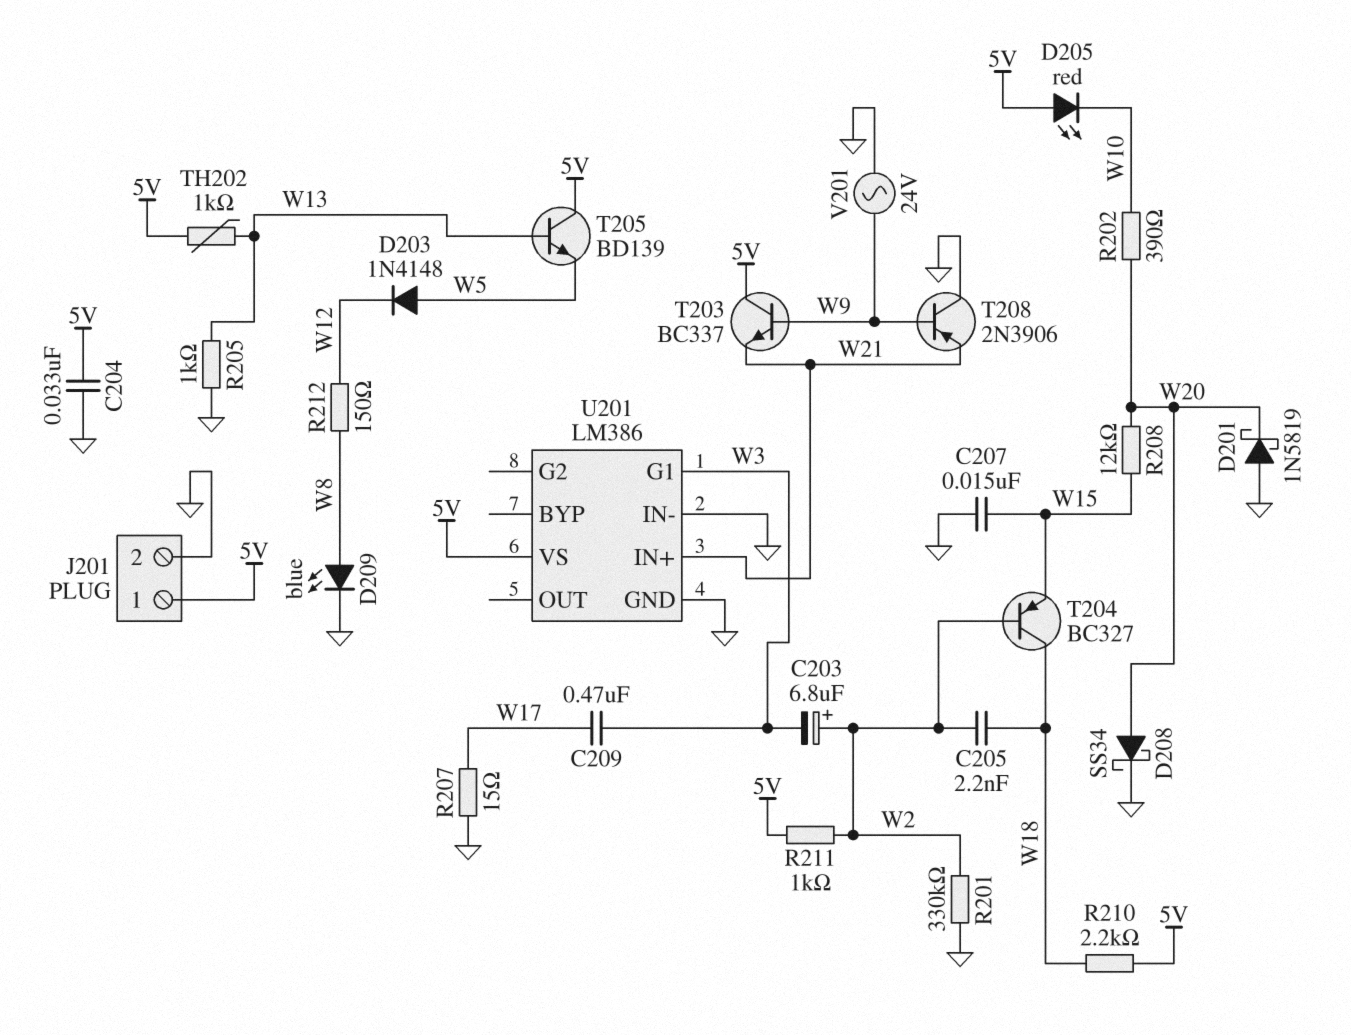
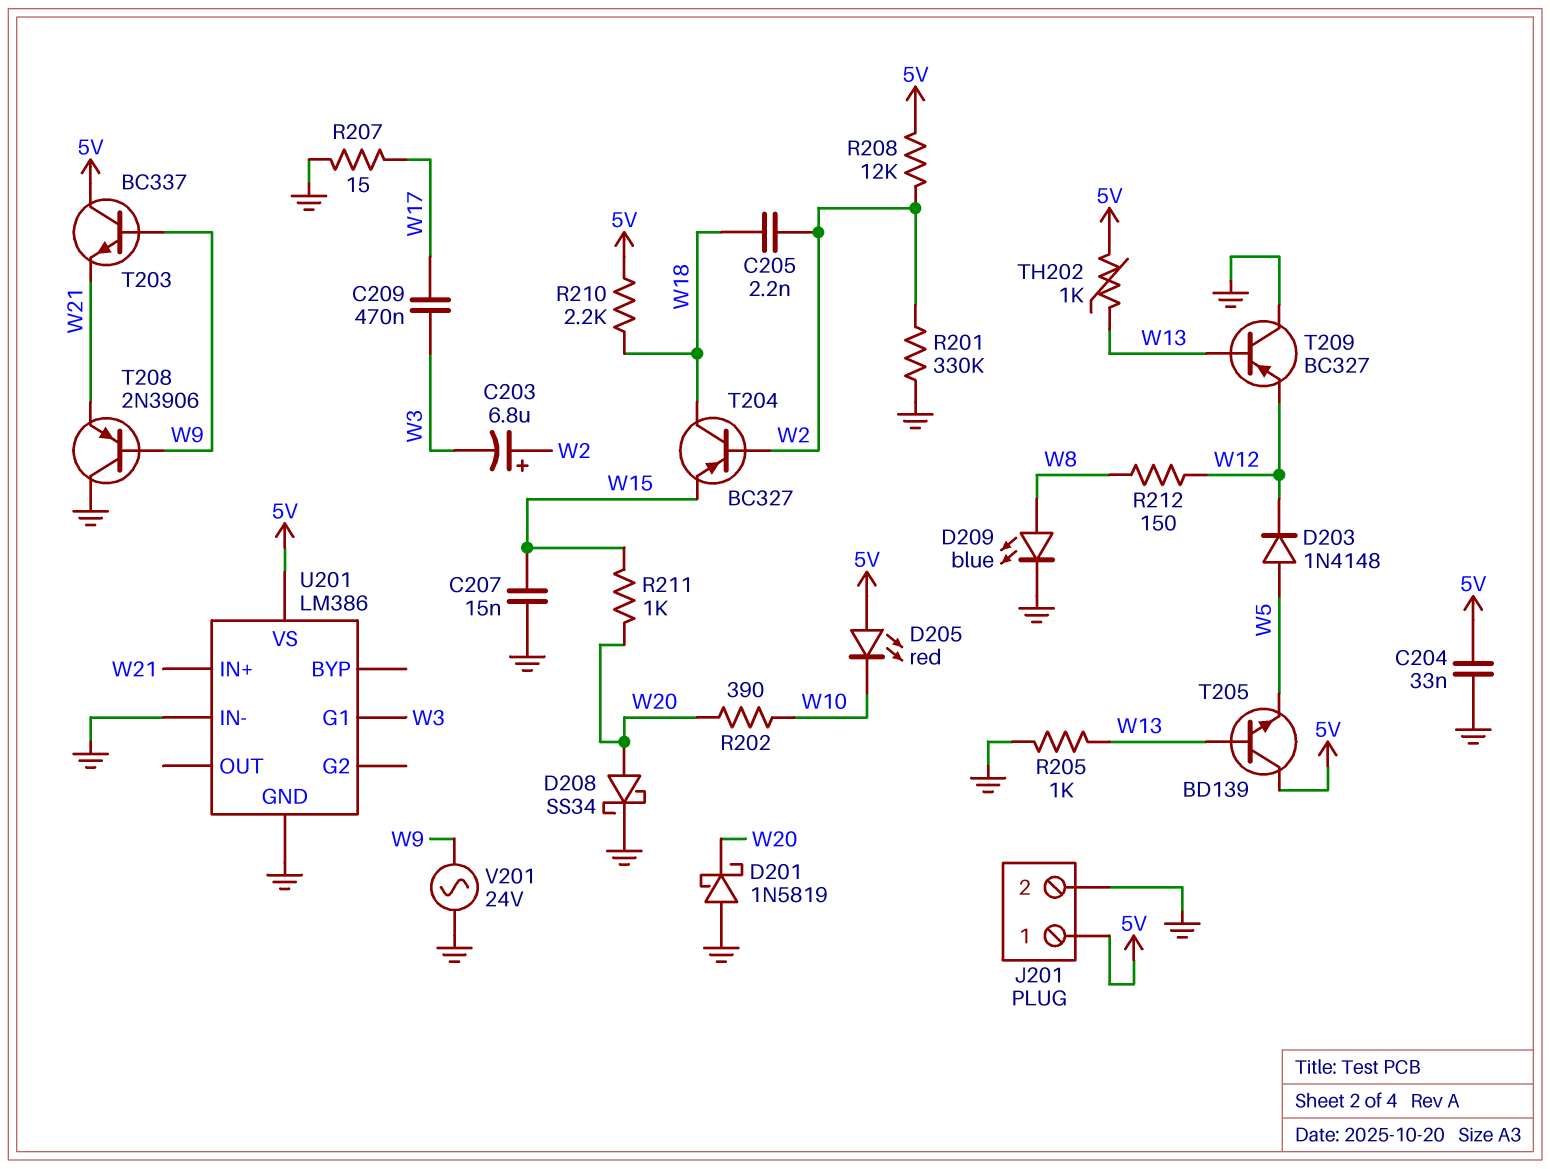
R208: 12k (W15, W20) -> 12k (5V, W2)
R211: 1k (5V, W2) -> 1k (W15, W20)
T209: none -> PNP BC327 (B W13, C GND, E W12)

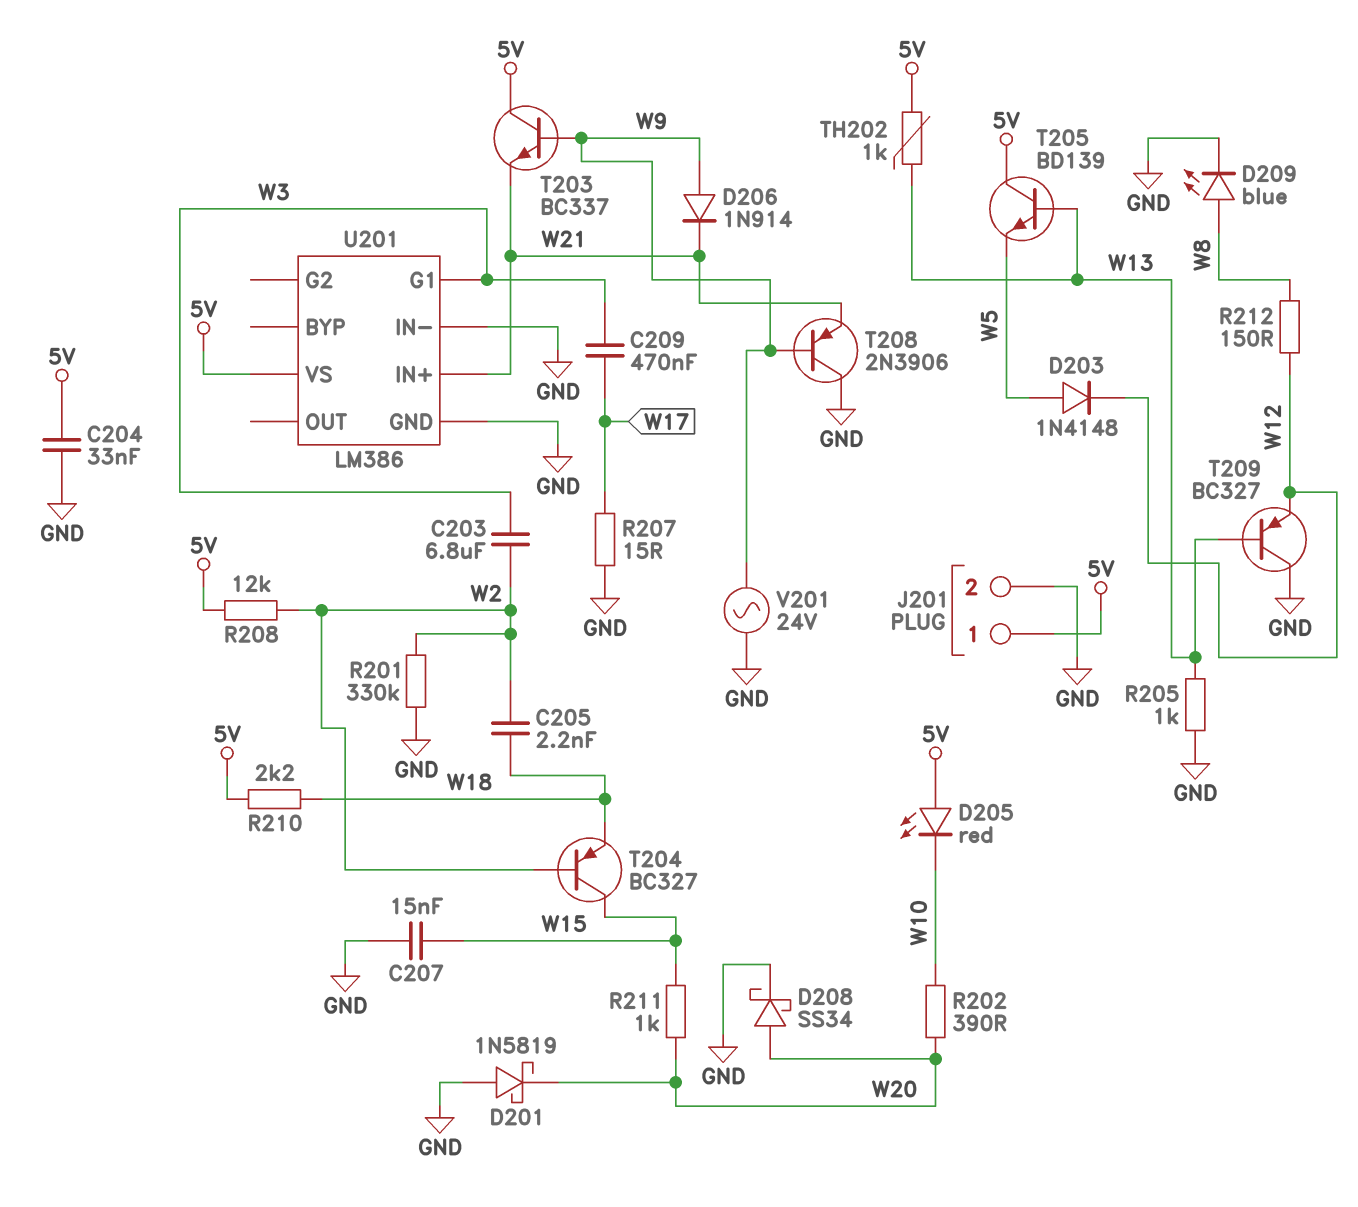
C203: 6.8uF (plus W2, minus W3) -> 6.8uF (W2, W3)
D206: none -> diode 1N914 (A W9, K W21)
T204: PNP BC327 (B W2, C W18, E W15) -> PNP BC327 (B W2, C W15, E W18)

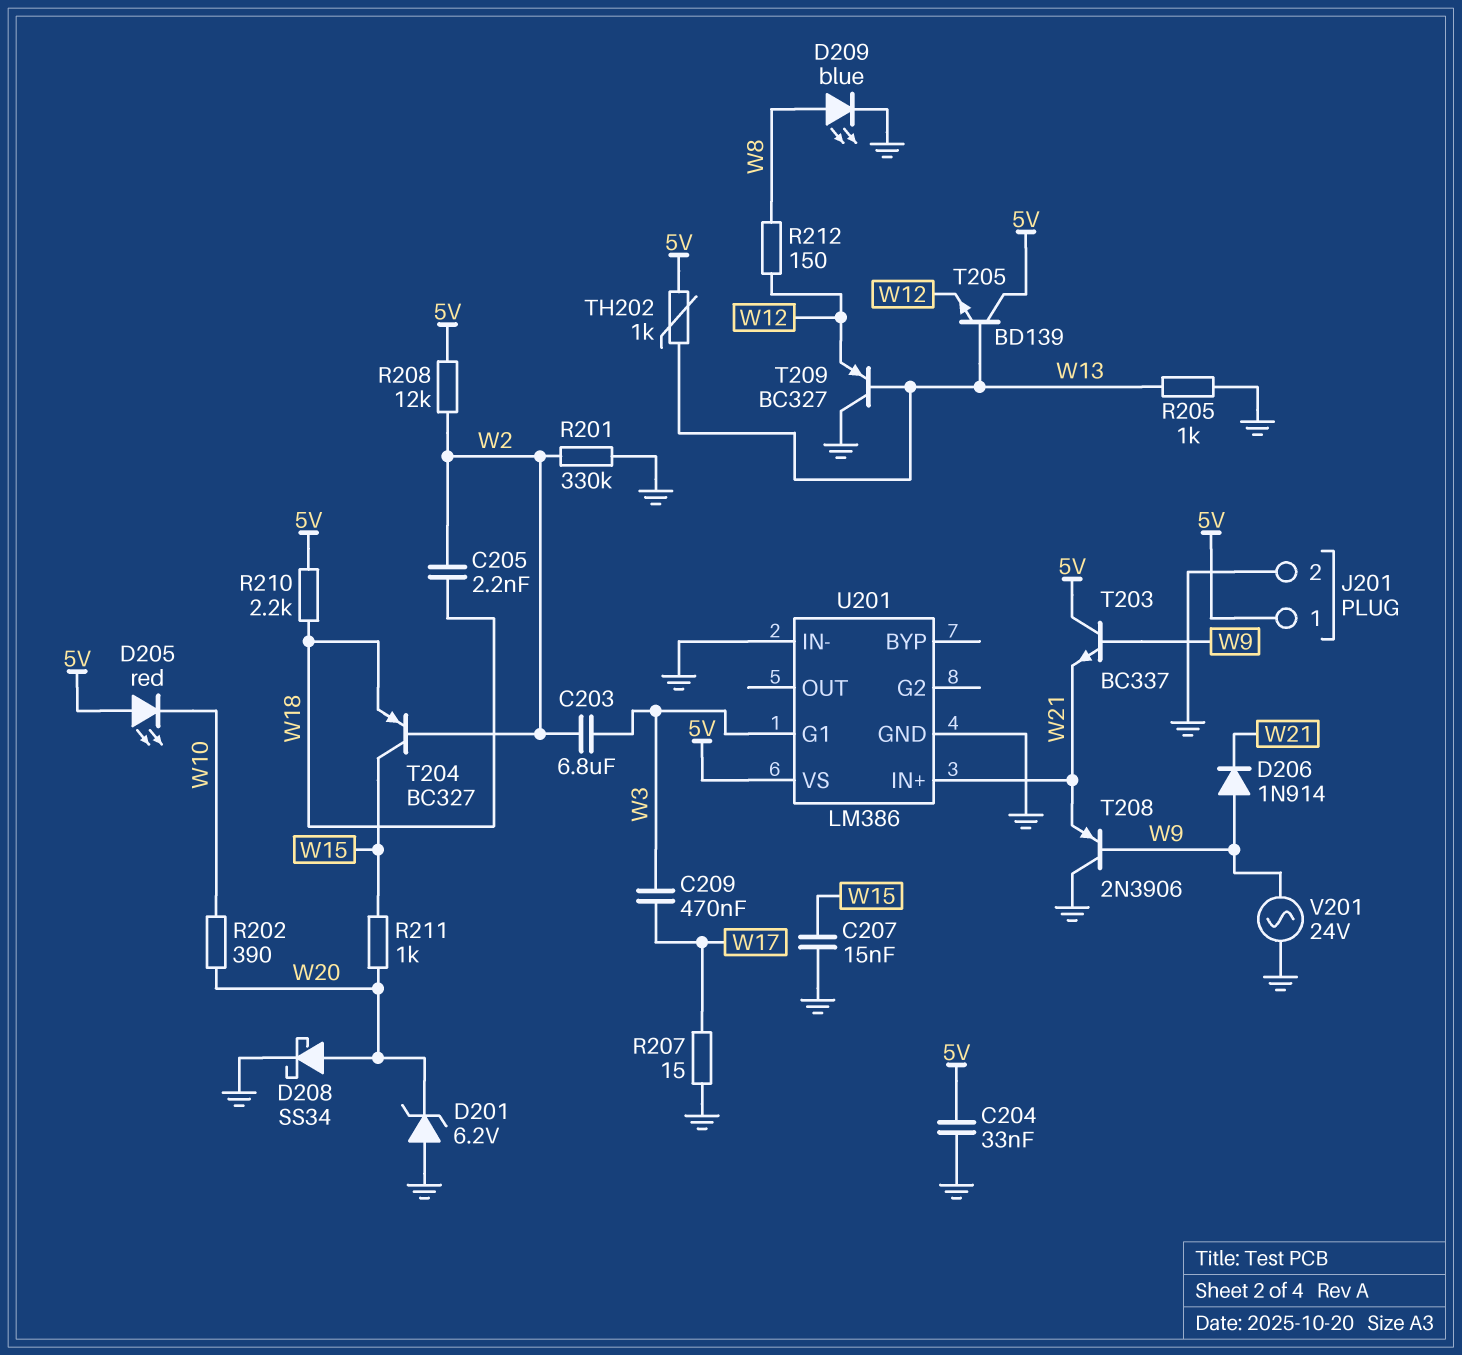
D201: schottky 1N5819 (A GND, K W20) -> zener 6.2V (A GND, K W20)
D203: diode 1N4148 (A W5, K W12) -> none
T205: NPN BD139 (B W13, C 5V, E W5) -> NPN BD139 (B W13, C 5V, E W12)

